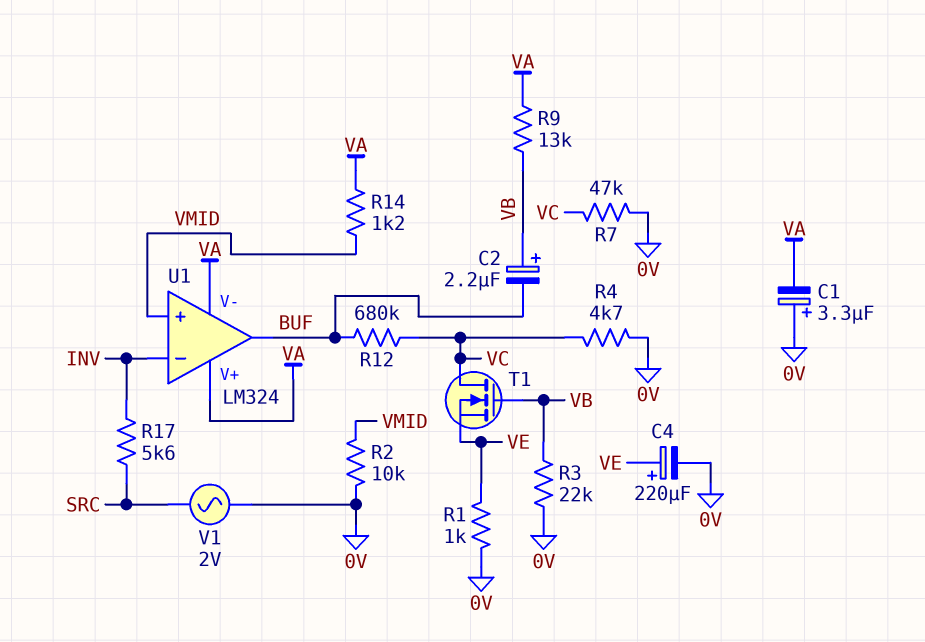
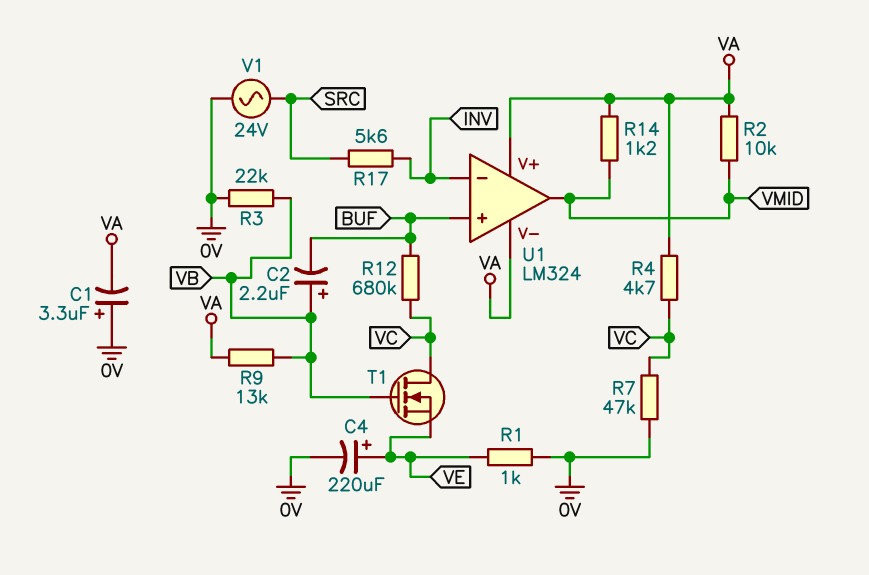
R2: 10k (0V, VMID) -> 10k (VA, VMID)
R4: 4.7k (0V, VC) -> 4.7k (VA, VC)
U1 pin in+: VMID -> BUF
U1 pin out: BUF -> VMID
V1: AC 2V (0V, SRC) -> AC 24V (0V, SRC)

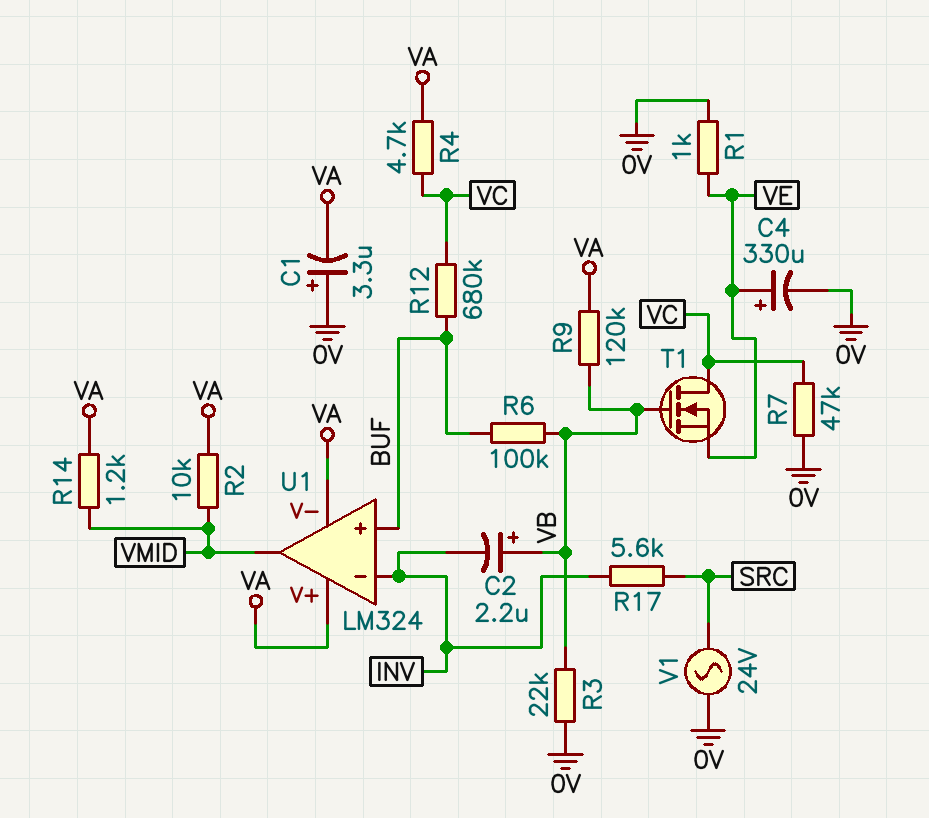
C2: 2.2uF (plus VB, minus BUF) -> 2.2uF (plus VB, minus INV)
C4: 220uF (plus VE, minus 0V) -> 330uF (plus VE, minus 0V)
R6: none -> 100k (BUF, VB)
R9: 13k (VA, VB) -> 120k (VA, VB)

